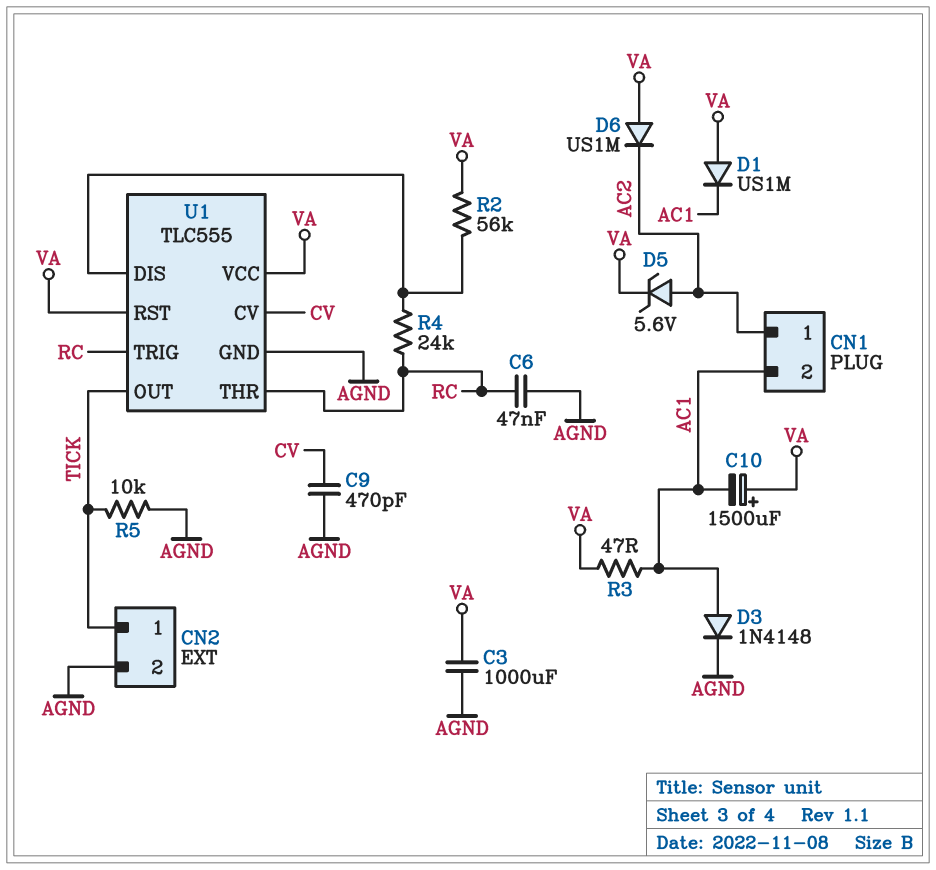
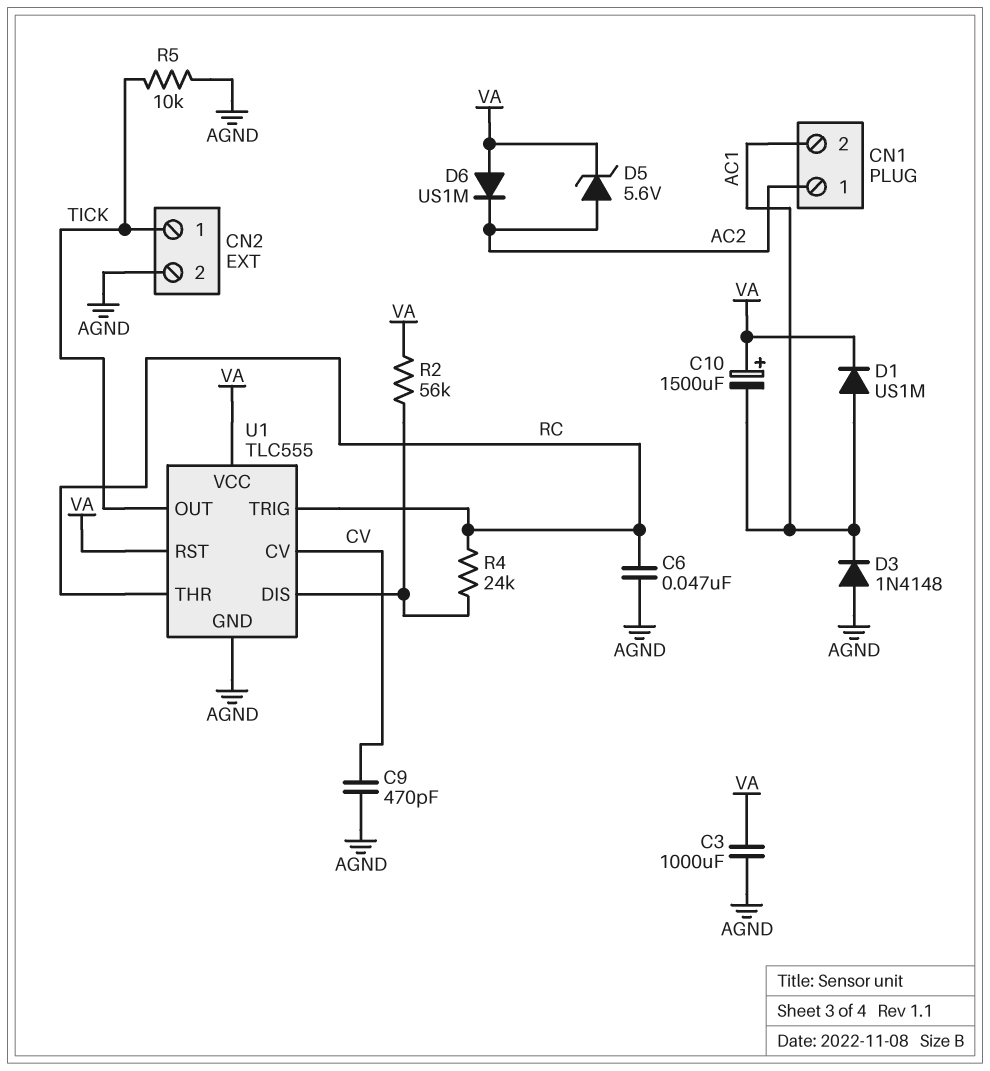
D1: diode US1M (A VA, K AC1) -> diode US1M (A AC1, K VA)
D3: diode 1N4148 (A AC1, K AGND) -> diode 1N4148 (A AGND, K AC1)
R3: 47 (AC1, VA) -> none

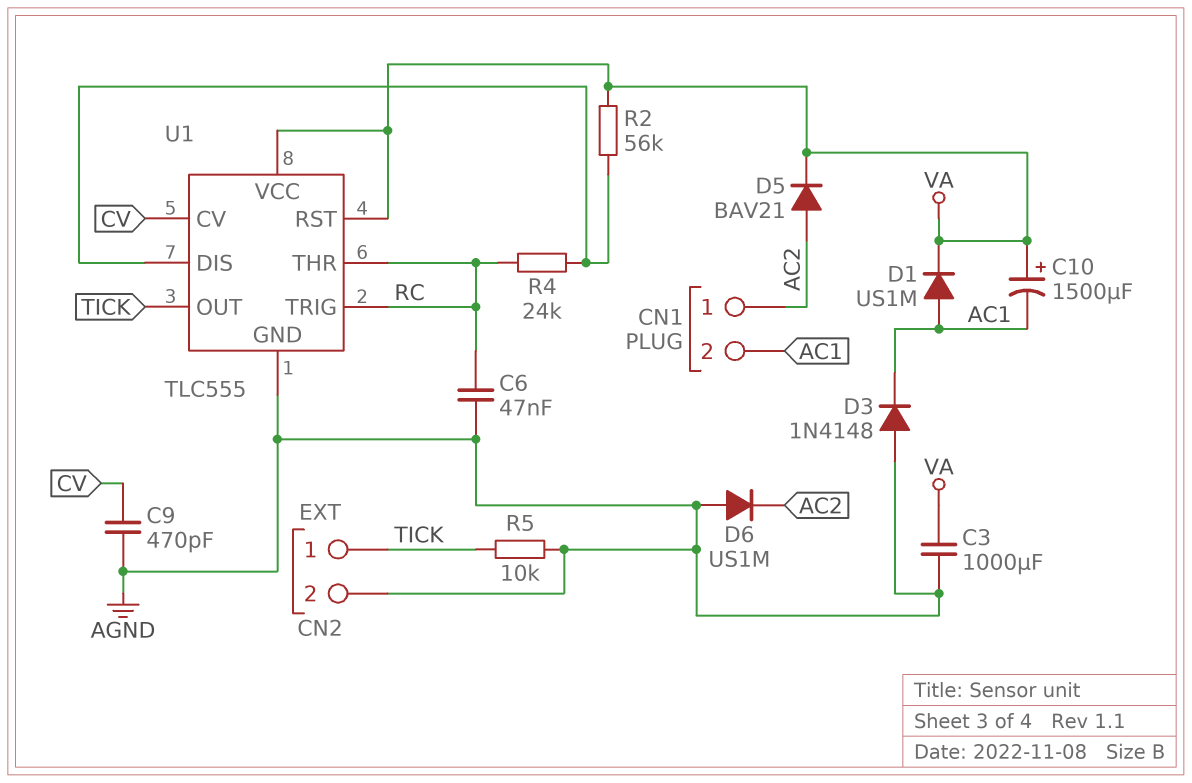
D5: zener 5.6V (A AC2, K VA) -> diode BAV21 (A AC2, K VA)
D6: diode US1M (A VA, K AC2) -> diode US1M (A AGND, K AC2)

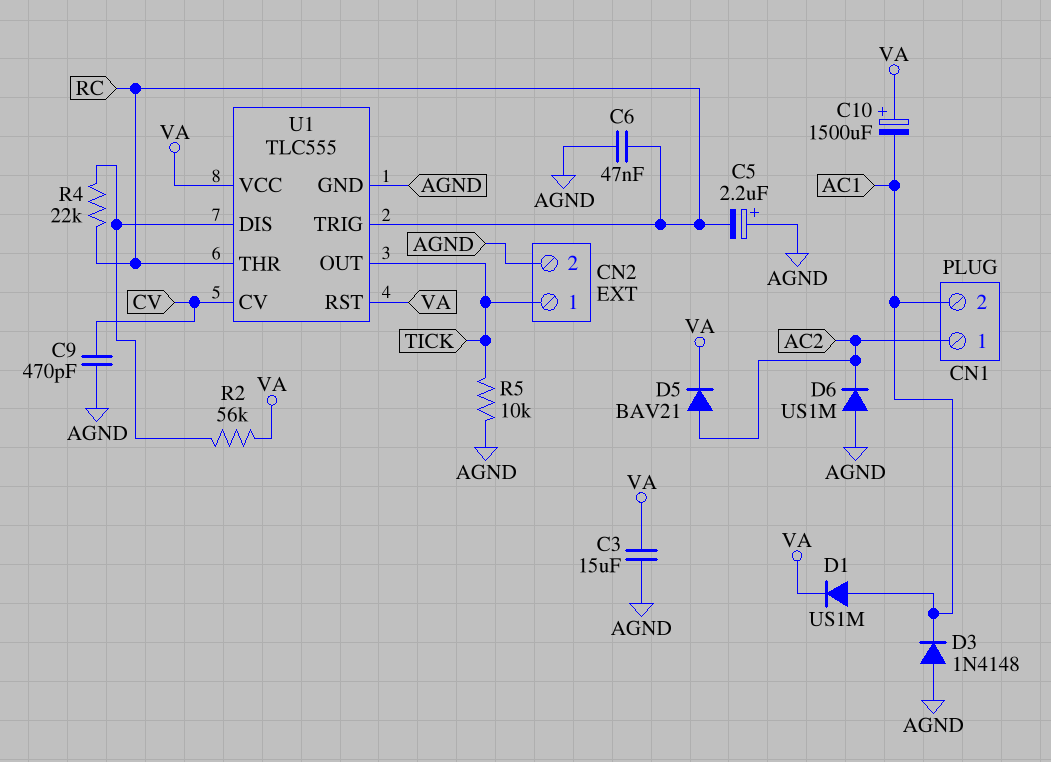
C3: 1000uF (AGND, VA) -> 15uF (AGND, VA)
C5: none -> 2.2uF (plus AGND, minus RC)
R4: 24k (RC, U1/DIS) -> 22k (RC, U1/DIS)

